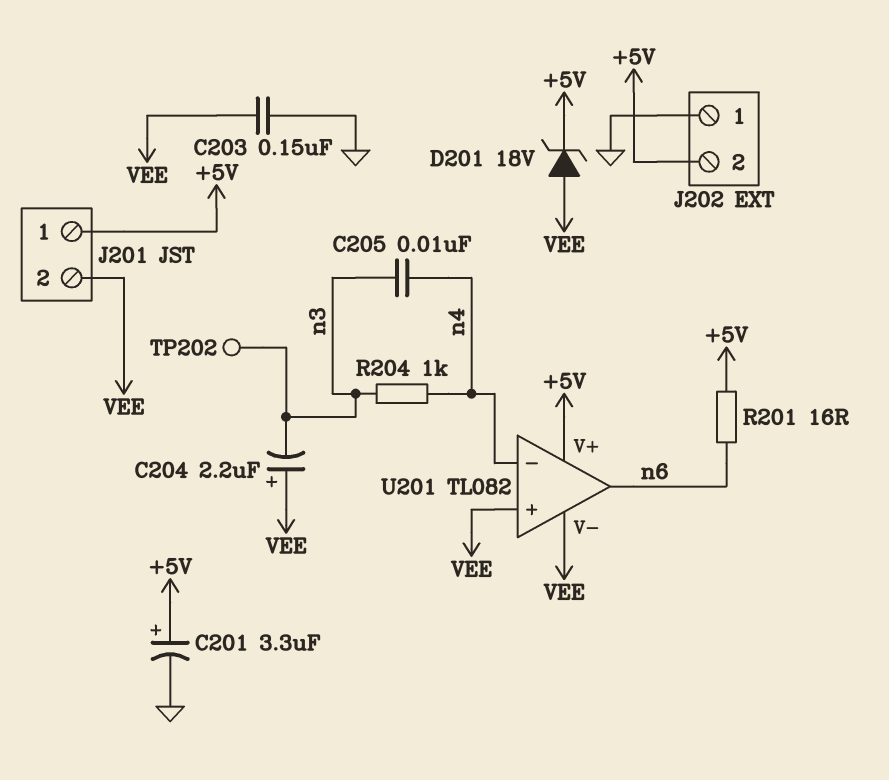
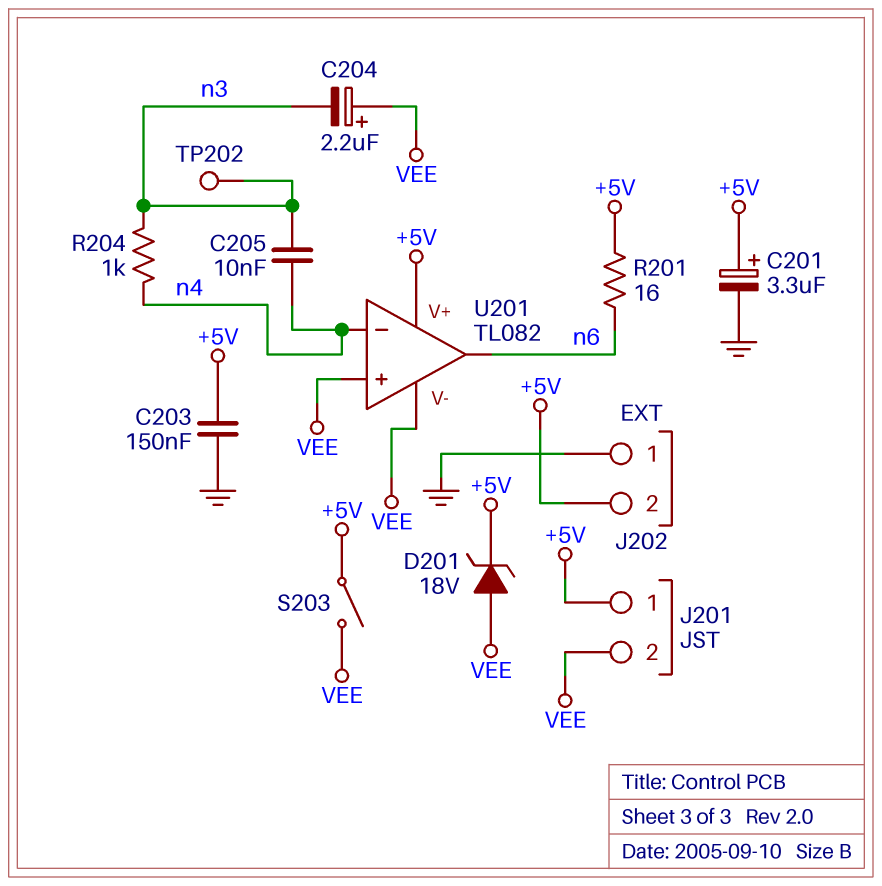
C203: 150nF (GND, VEE) -> 150nF (+5V, GND)
S203: none -> switch (+5V, VEE)

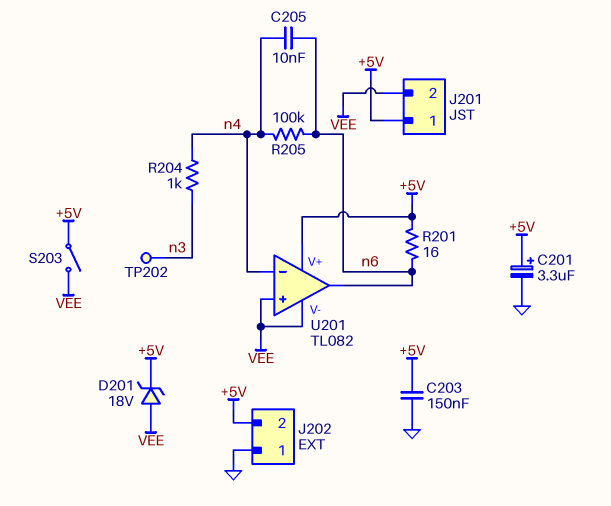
C204: 2.2uF (plus VEE, minus n3) -> none
C205: 10nF (n3, n4) -> 10nF (n4, n6)
R205: none -> 100k (n4, n6)

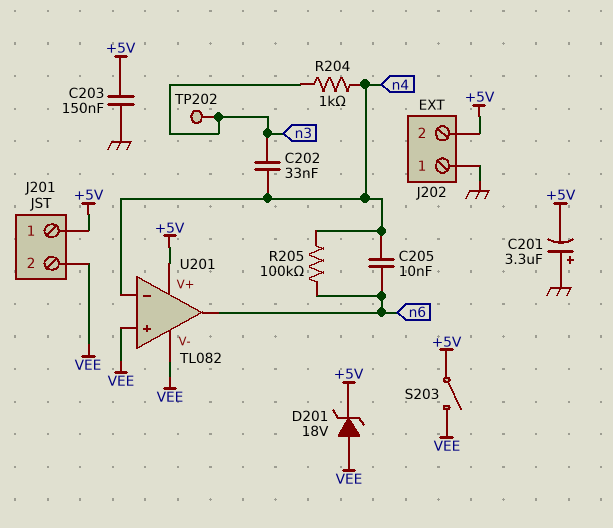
C201: 3.3uF (plus +5V, minus GND) -> 3.3uF (plus GND, minus +5V)
C202: none -> 33nF (n3, n4)
R201: 16 (+5V, n6) -> none

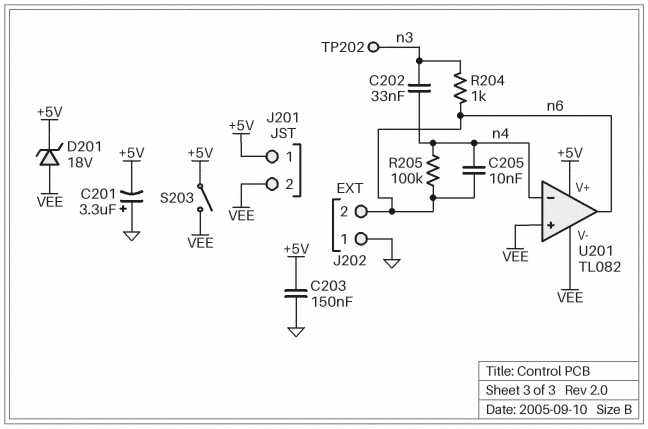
J202 pin 2: +5V -> n6
R204: 1k (n3, n4) -> 1k (n3, n6)

